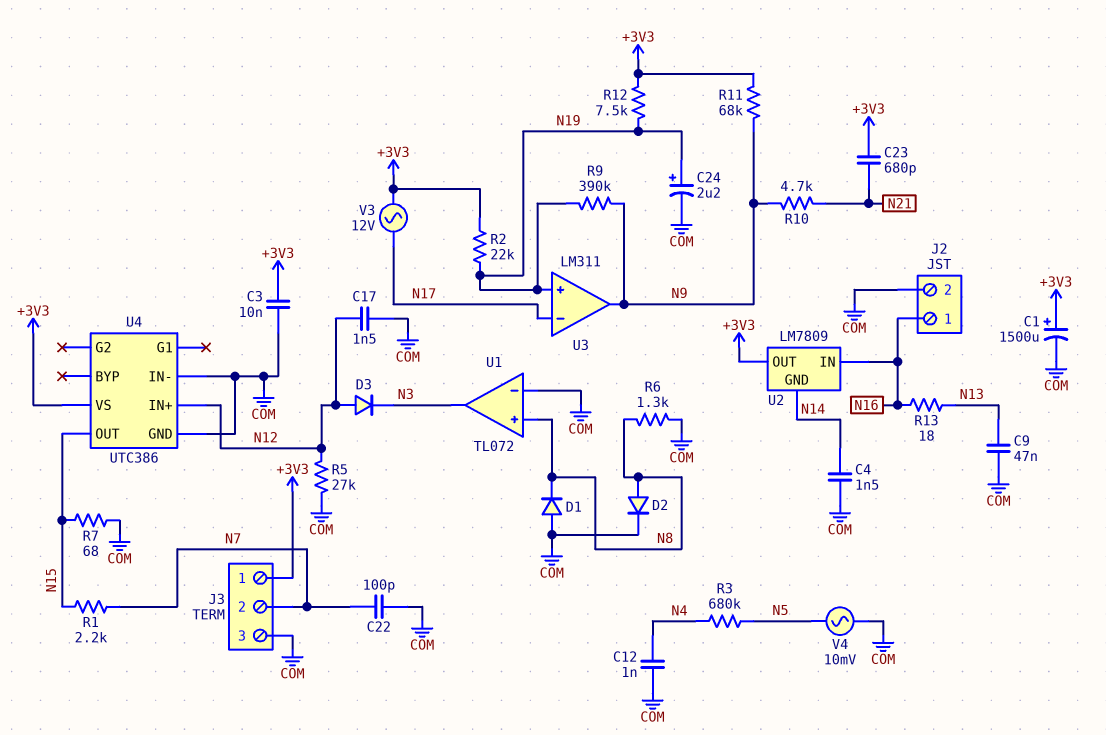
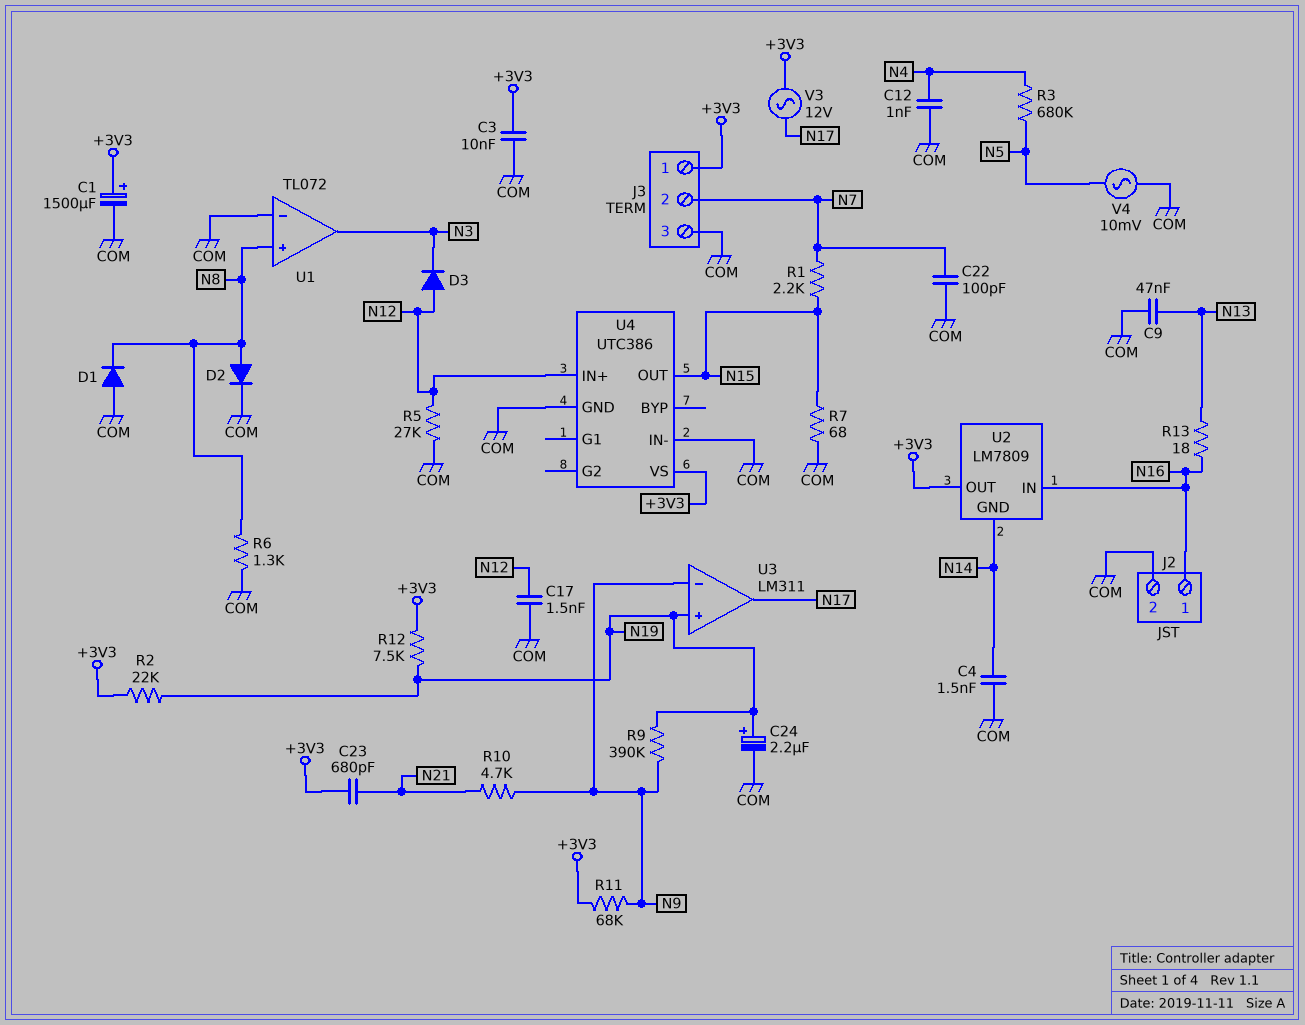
U3 pin in-: N17 -> N9
U3 pin out: N9 -> N17

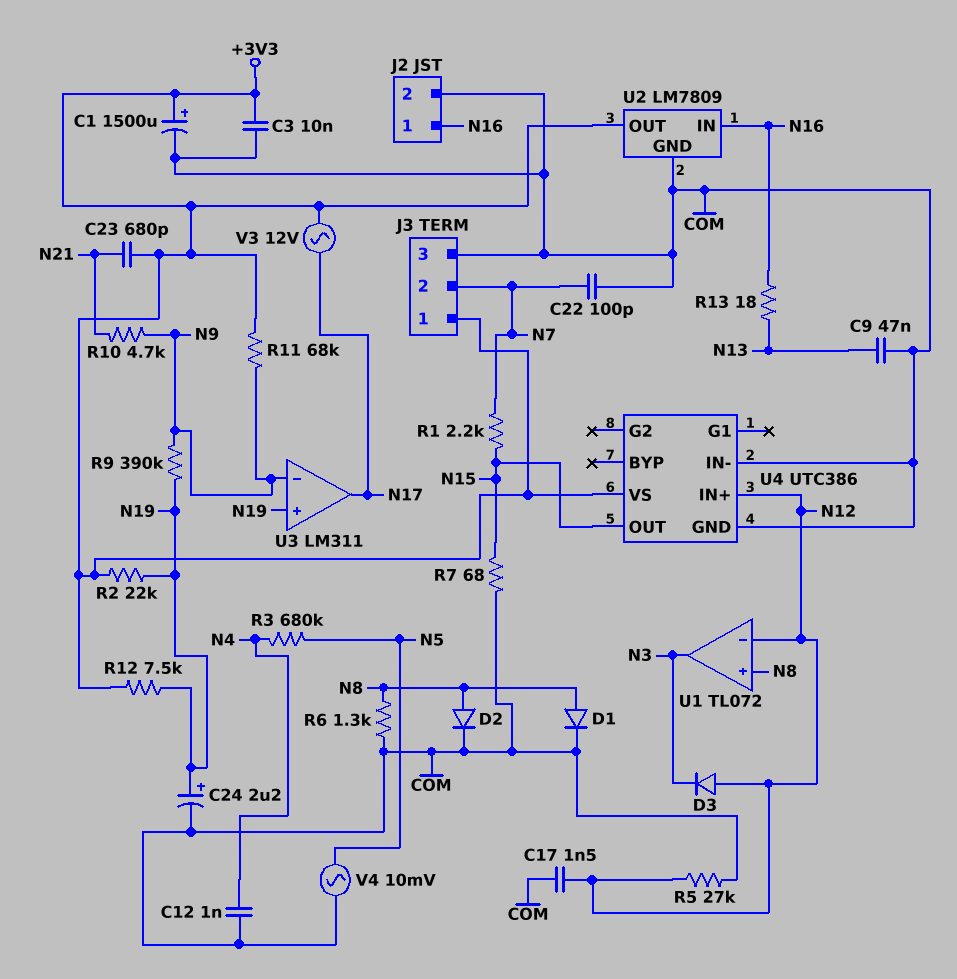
C4: 1.5nF (COM, N14) -> none
D1: diode (A COM, K N8) -> diode (A N8, K COM)
U1 pin in-: COM -> N12
U2 pin GND: N14 -> COM

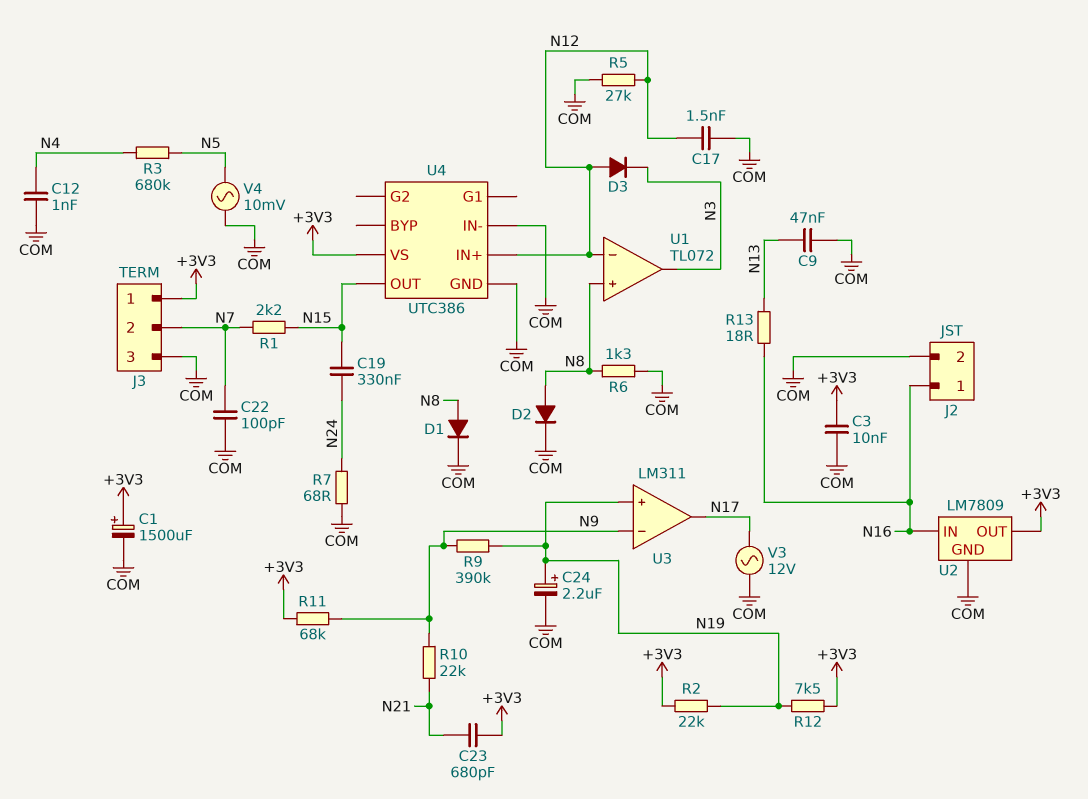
C19: none -> 330nF (N15, N24)
R7: 68 (COM, N15) -> 68 (COM, N24)
R10: 4.7k (N9, N21) -> 22k (N9, N21)
V3: AC 12V (+3V3, N17) -> AC 12V (COM, N17)

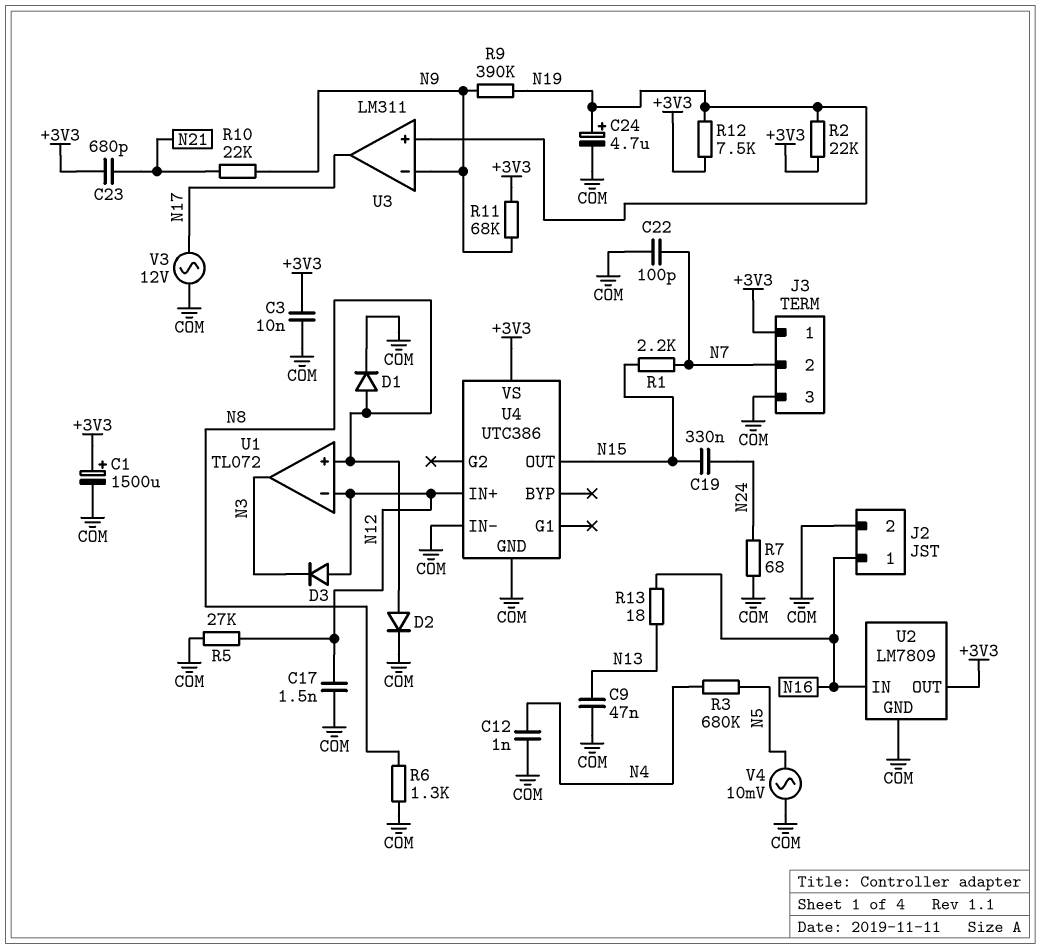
C24: 2.2uF (plus N19, minus COM) -> 4.7uF (plus N19, minus COM)

